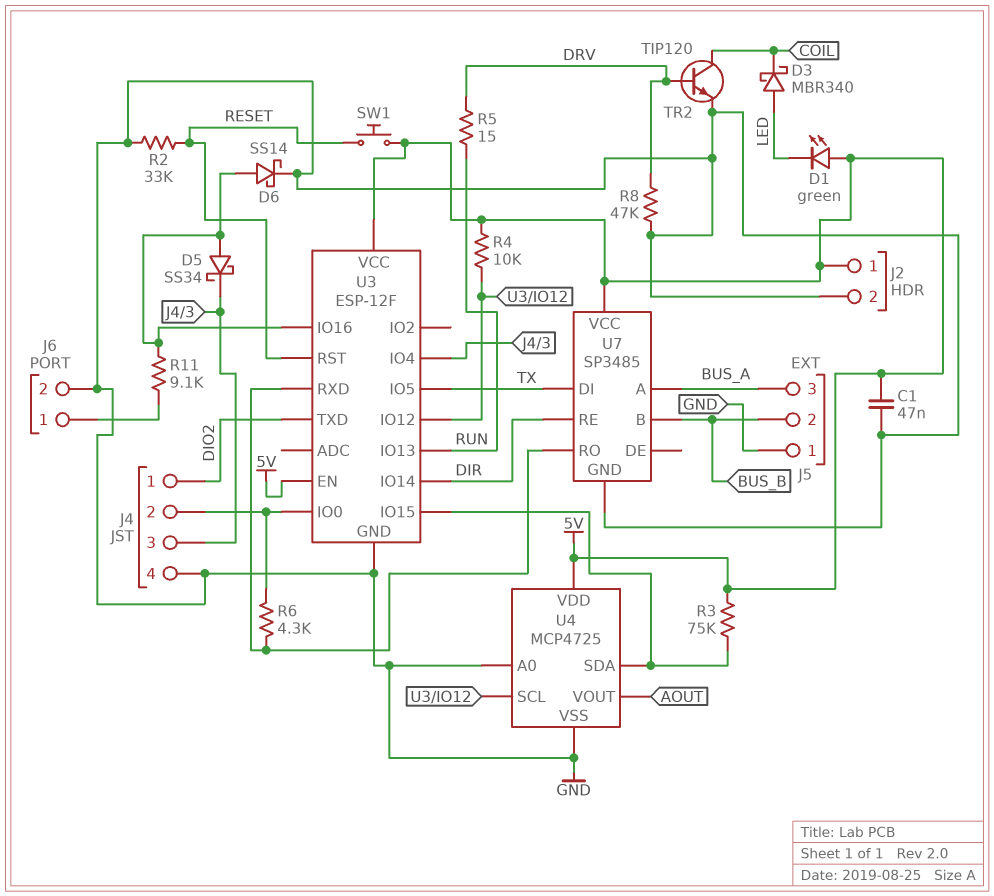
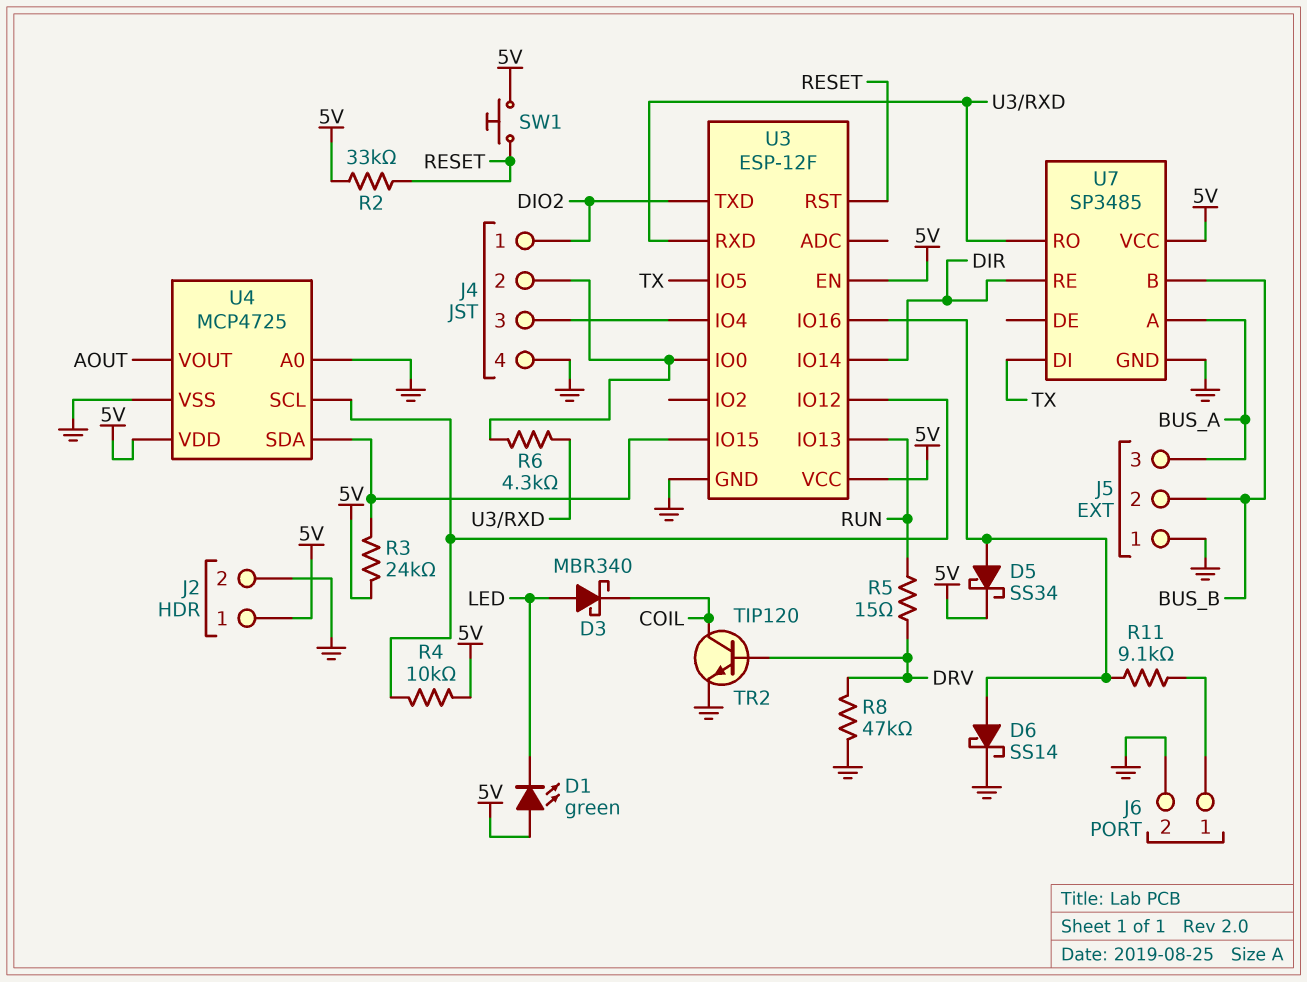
C1: 47nF (5V, GND) -> none
D5: schottky SS34 (A U3/IO16, K J4/3) -> schottky SS34 (A U3/IO16, K 5V)
R2: 33k (GND, RESET) -> 33k (5V, RESET)
R3: 75k (5V, U3/IO15) -> 24k (5V, U3/IO15)

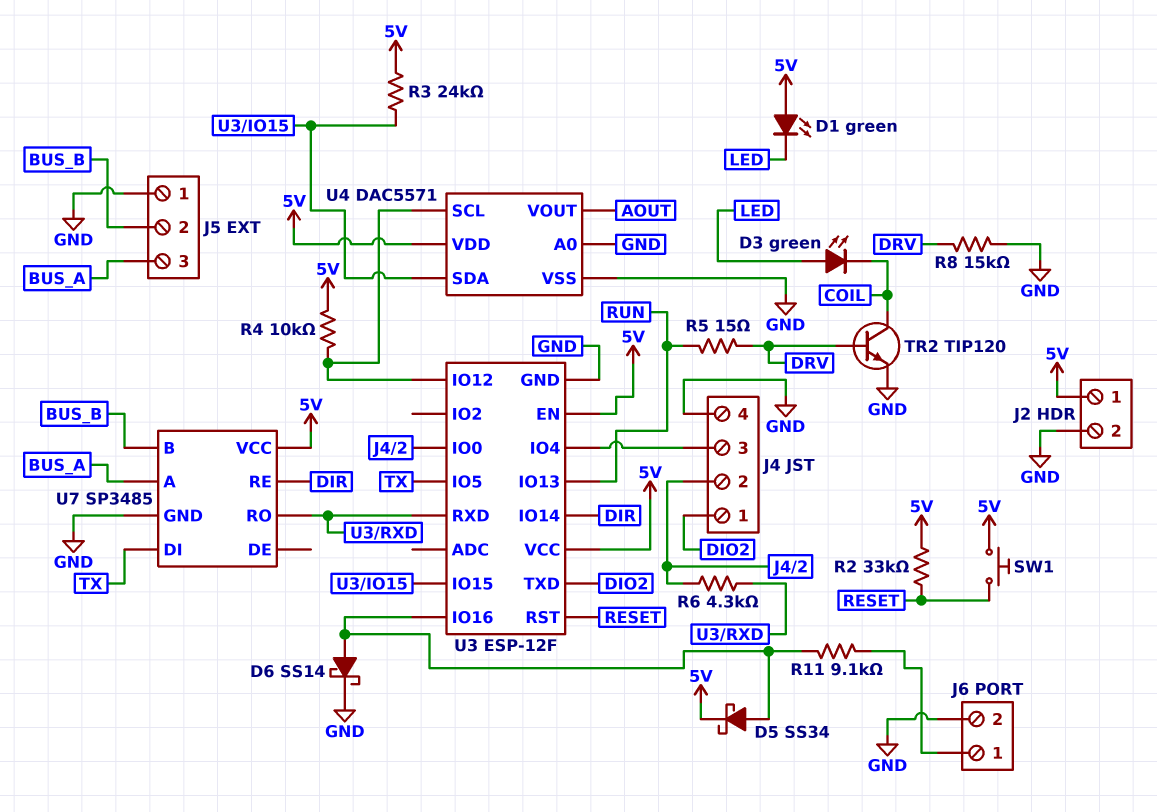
D3: schottky MBR340 (A LED, K COIL) -> LED green (A LED, K COIL)
R8: 47k (DRV, GND) -> 15k (DRV, GND)
U4: MCP4725 -> DAC5571

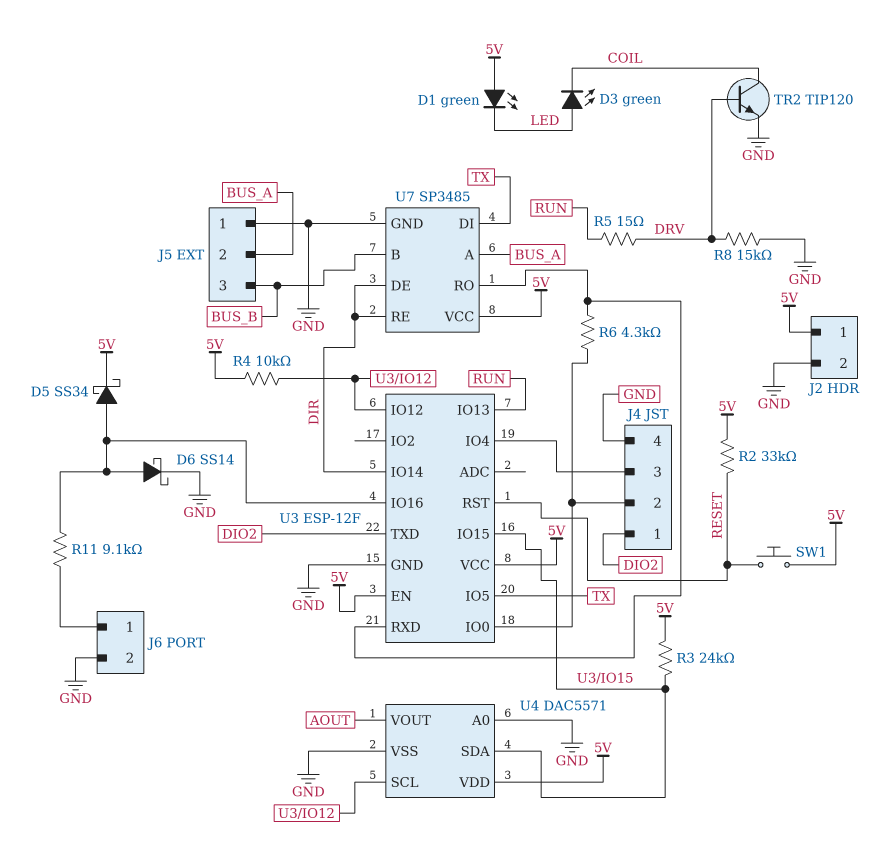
J5 pin 2: BUS_B -> BUS_A
J5 pin 3: BUS_A -> BUS_B
U7 pin DE: none -> DIR

